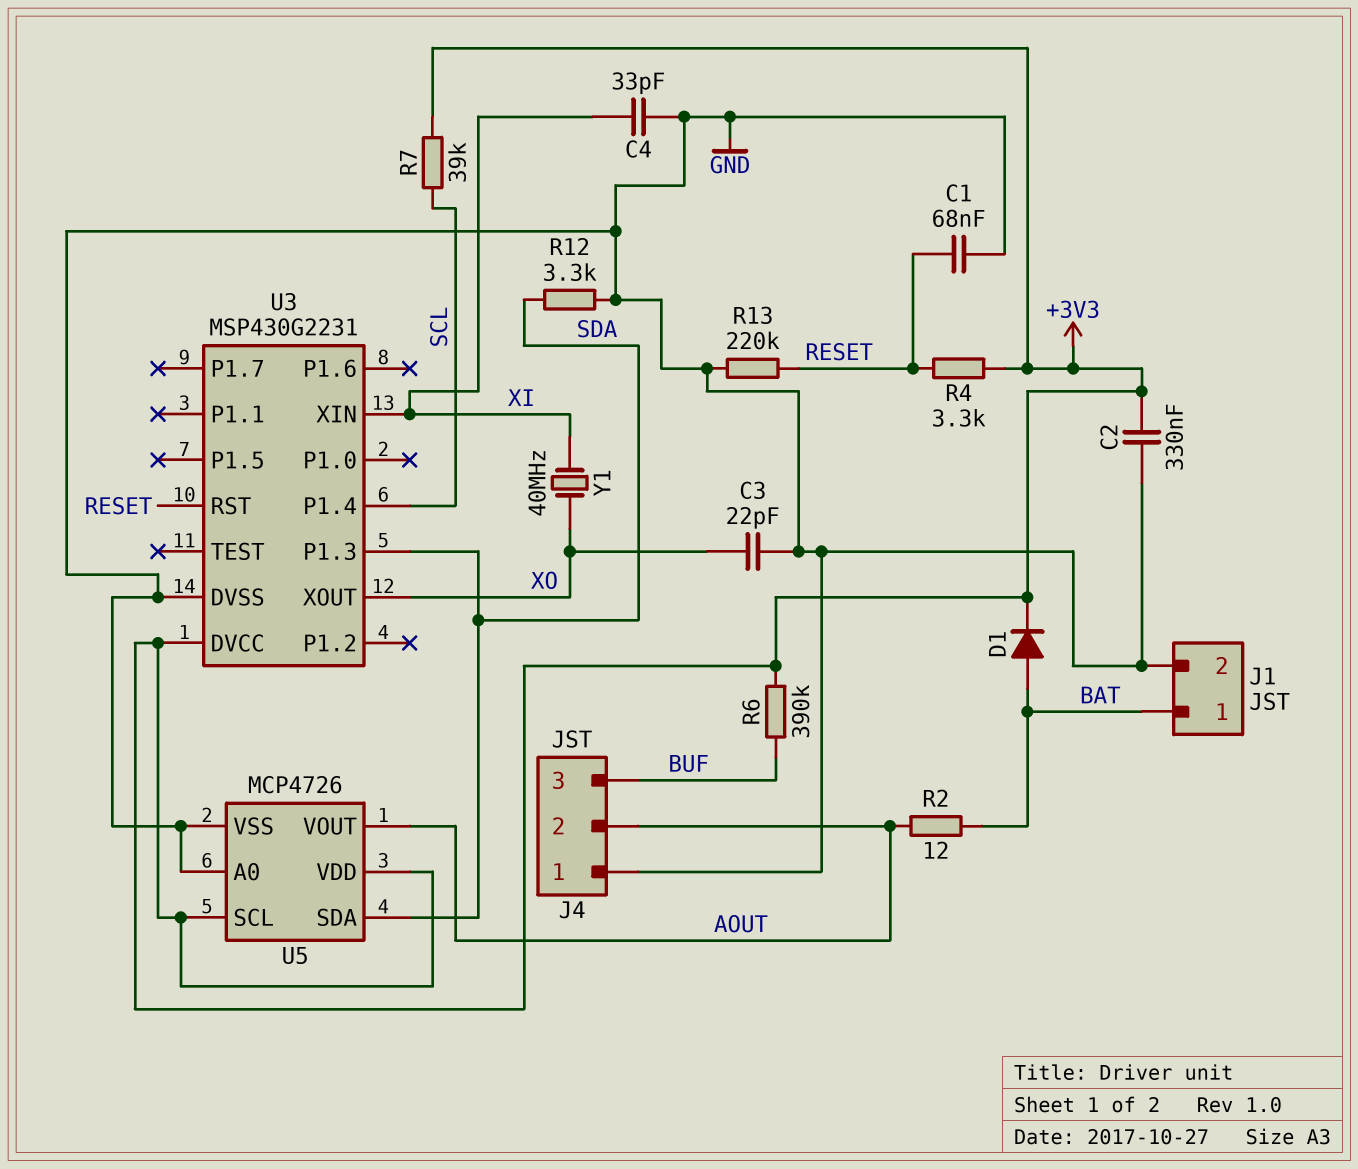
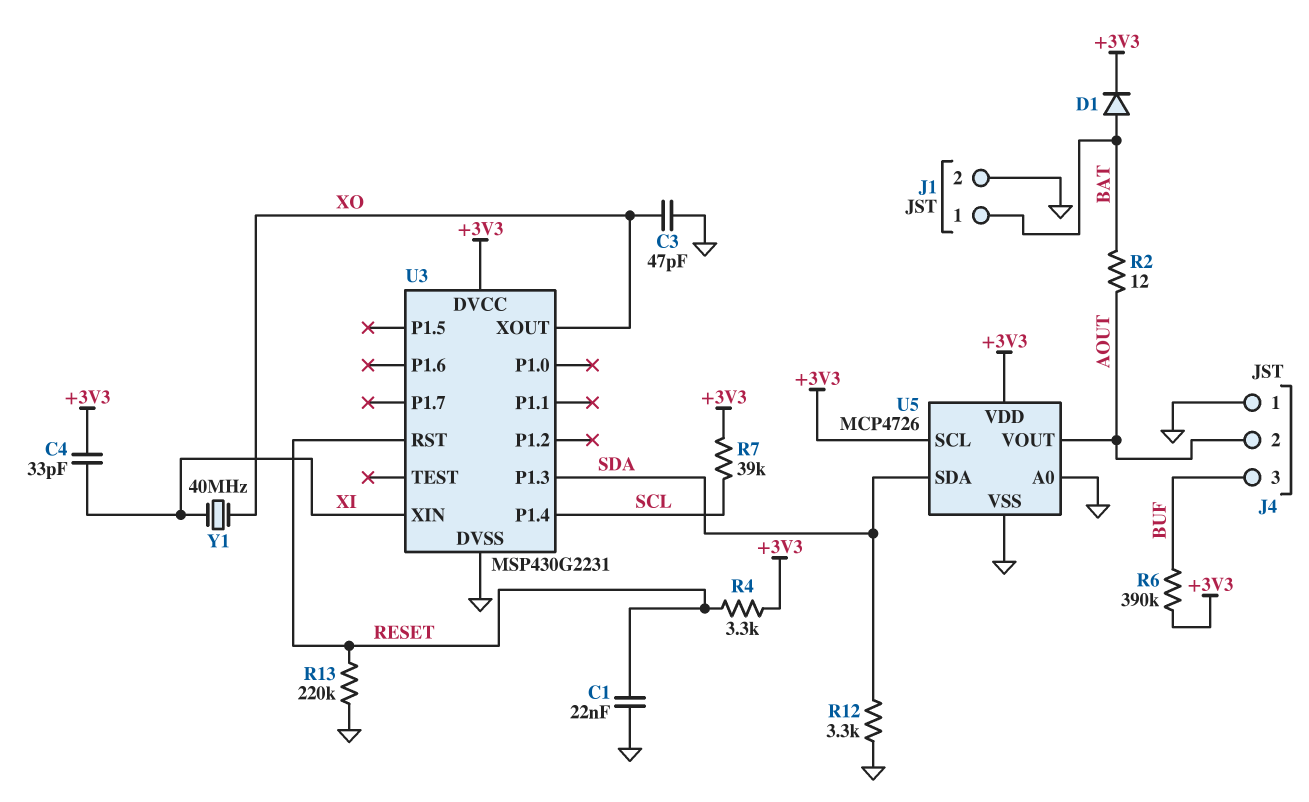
C1: 68nF (GND, RESET) -> 22nF (GND, RESET)
C2: 330nF (+3V3, GND) -> none
C3: 22pF (GND, XO) -> 47pF (GND, XO)
C4: 33pF (GND, XI) -> 33pF (+3V3, XI)

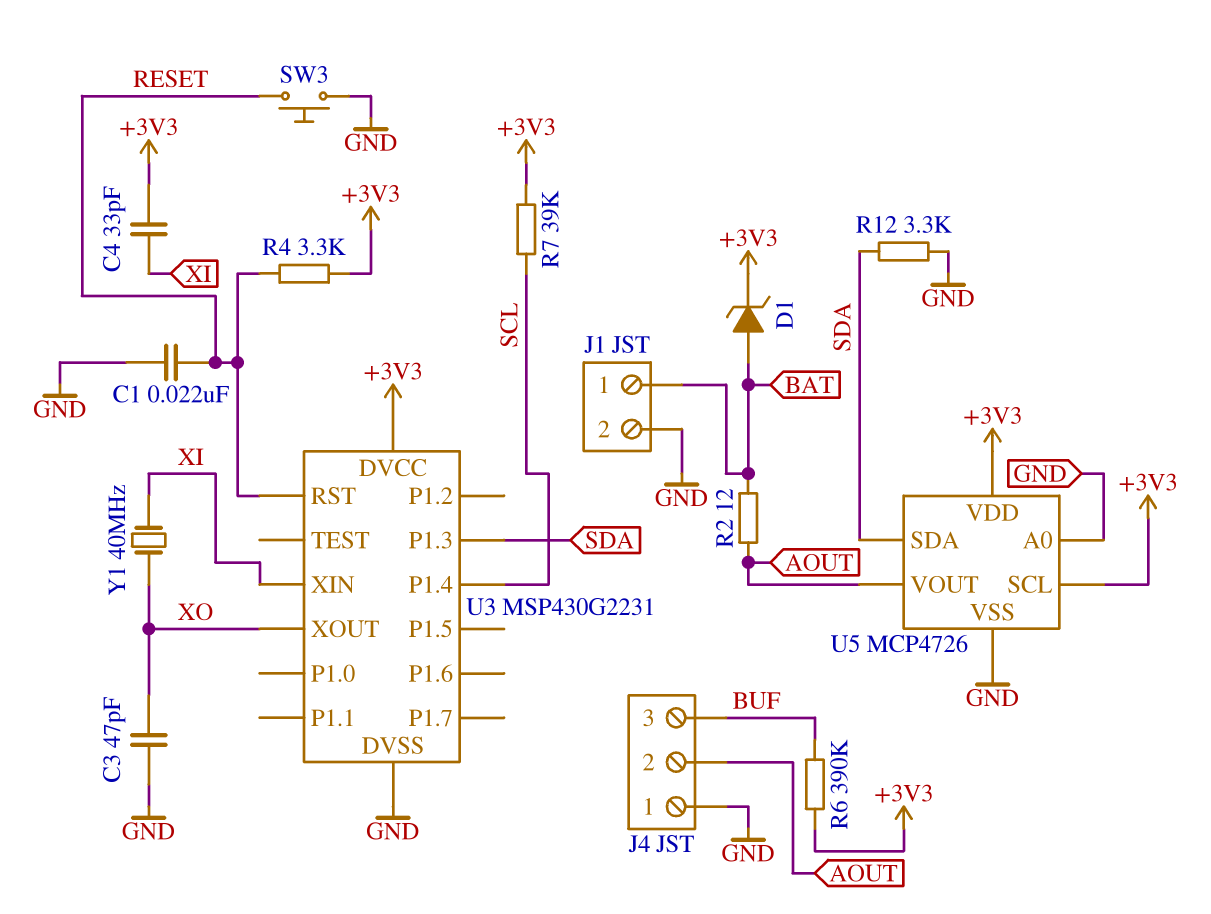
D1: diode (A BAT, K +3V3) -> zener (A BAT, K +3V3)
R13: 220k (GND, RESET) -> none
SW3: none -> button (GND, RESET)

